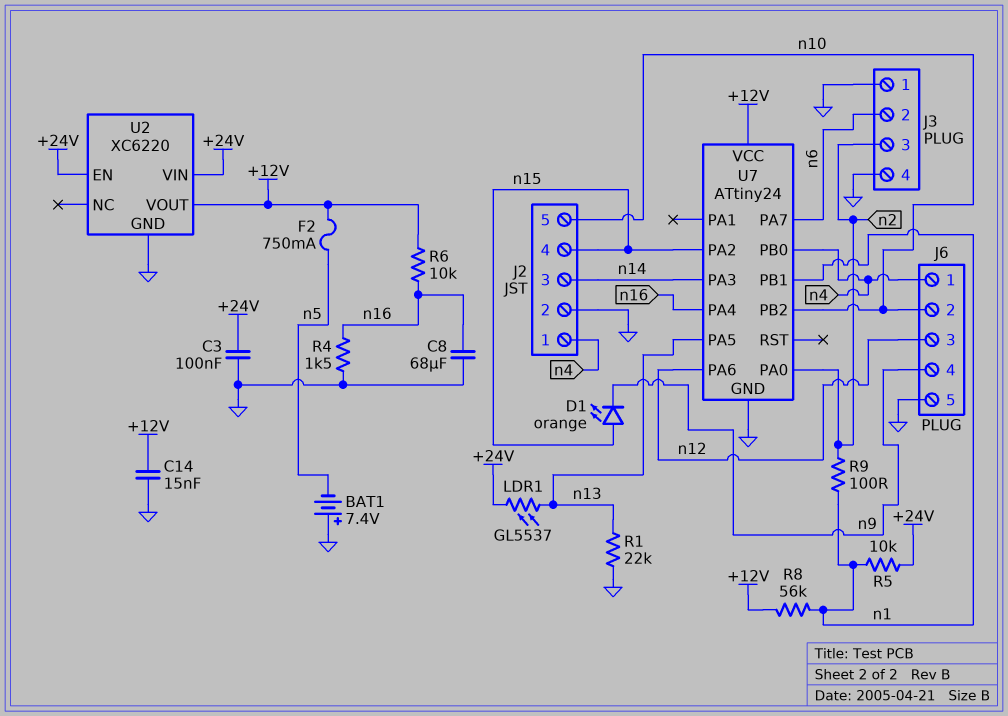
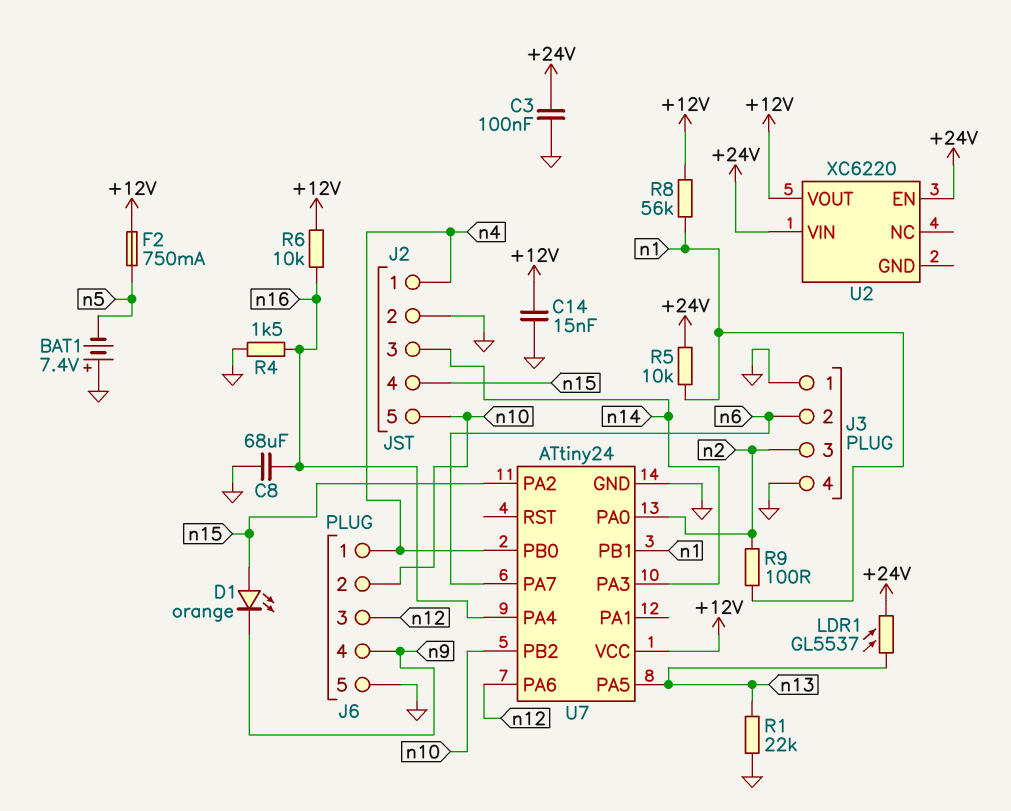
U2 pin GND: GND -> none

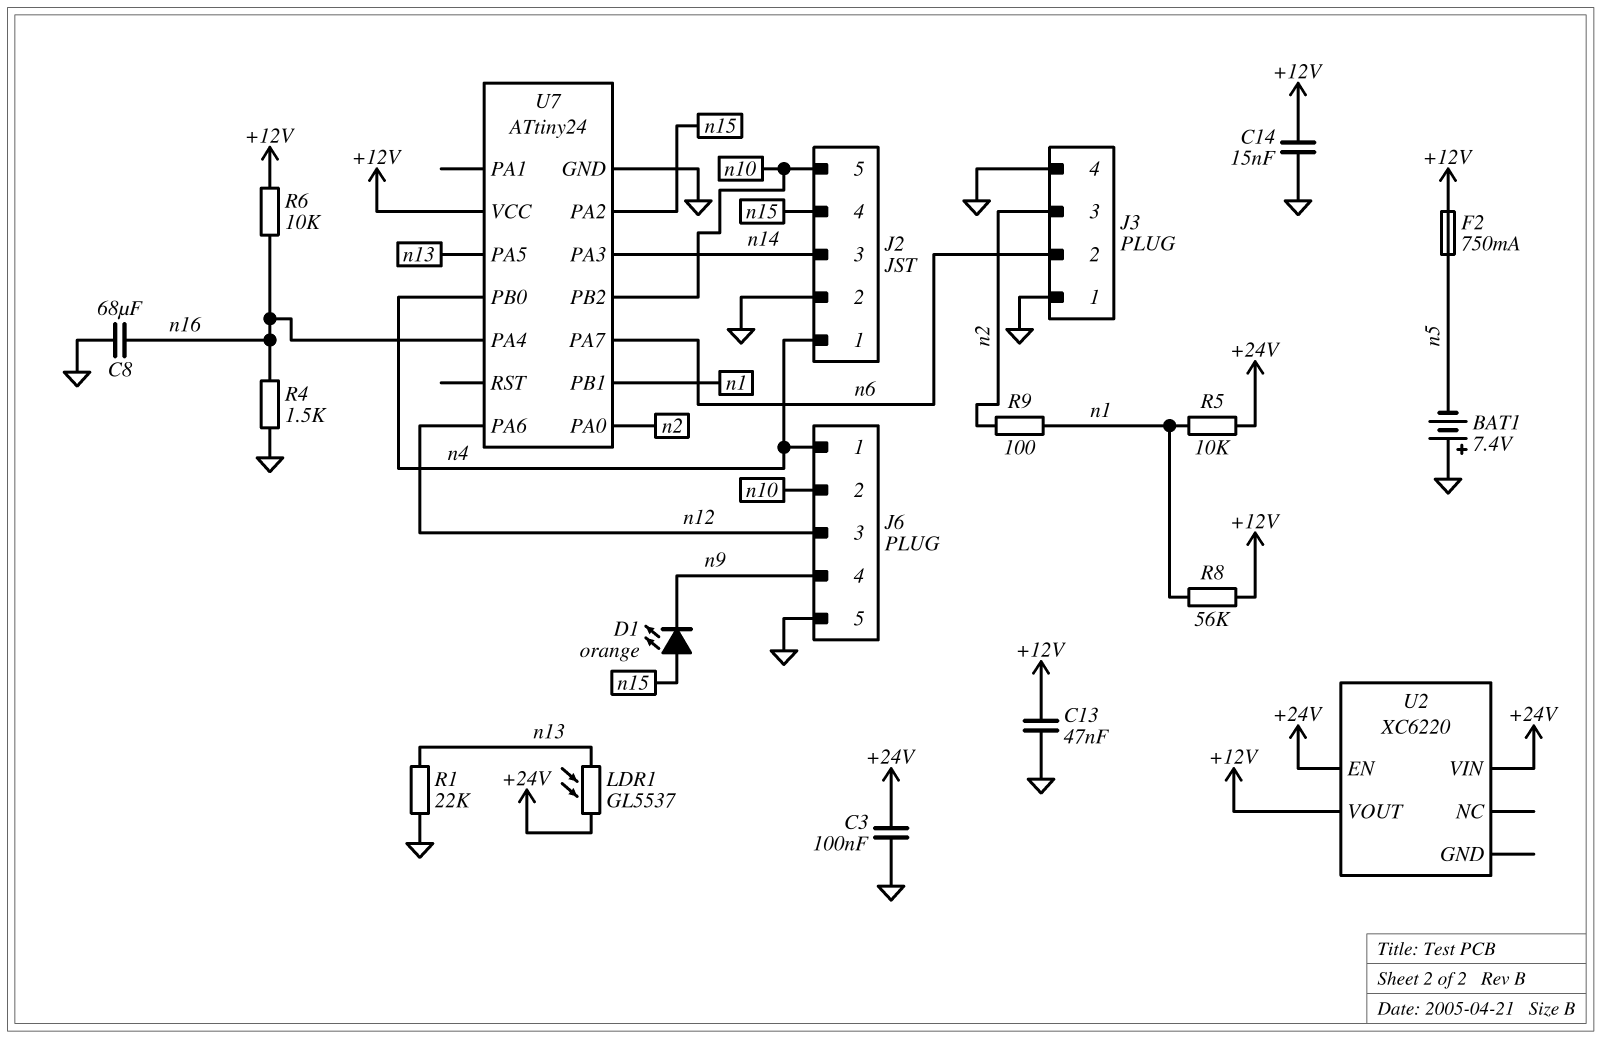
C13: none -> 47nF (+12V, GND)

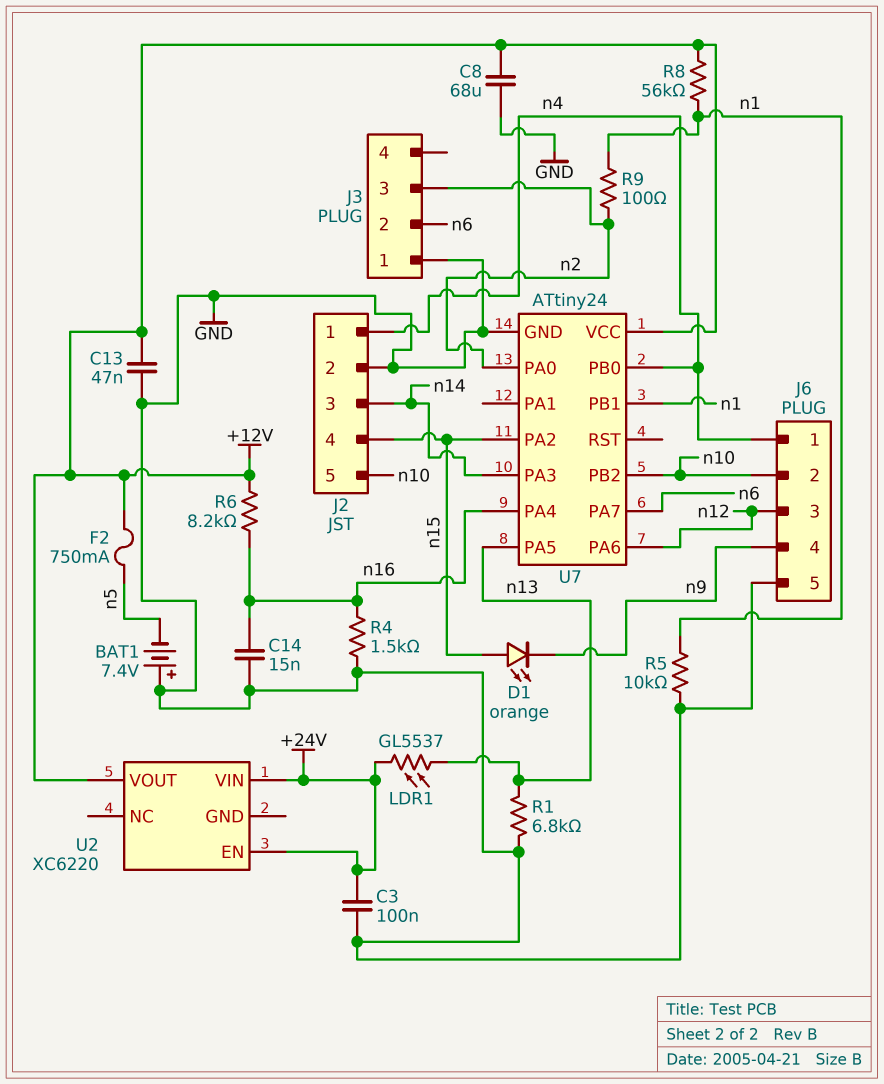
C8: 68uF (GND, n16) -> 68uF (+12V, GND)
C14: 15nF (+12V, GND) -> 15nF (GND, n16)
J3 pin 4: GND -> none
R1: 22k (GND, n13) -> 6.8k (GND, n13)
R5: 10k (+24V, n1) -> 10k (GND, n1)
R6: 10k (+12V, n16) -> 8.2k (+12V, n16)

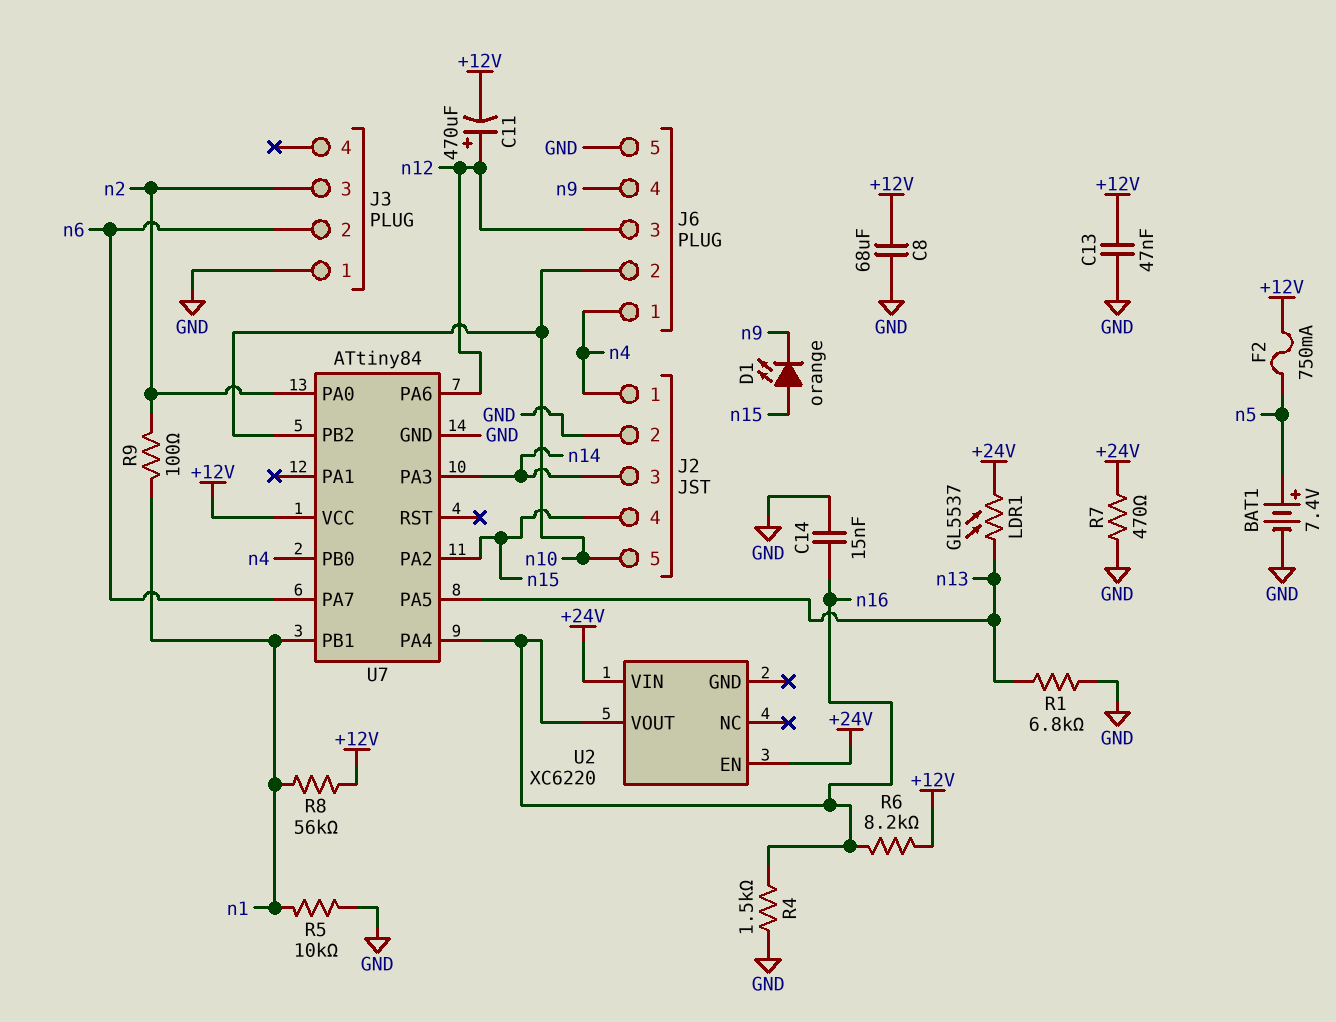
BAT1: 7.4V (plus GND, minus n5) -> 7.4V (plus n5, minus GND)
C3: 100nF (+24V, GND) -> none
C11: none -> 470uF (plus n12, minus +12V)
R7: none -> 470 (+24V, GND)
U2 pin VOUT: +12V -> n16
U7: ATtiny24 -> ATtiny84

